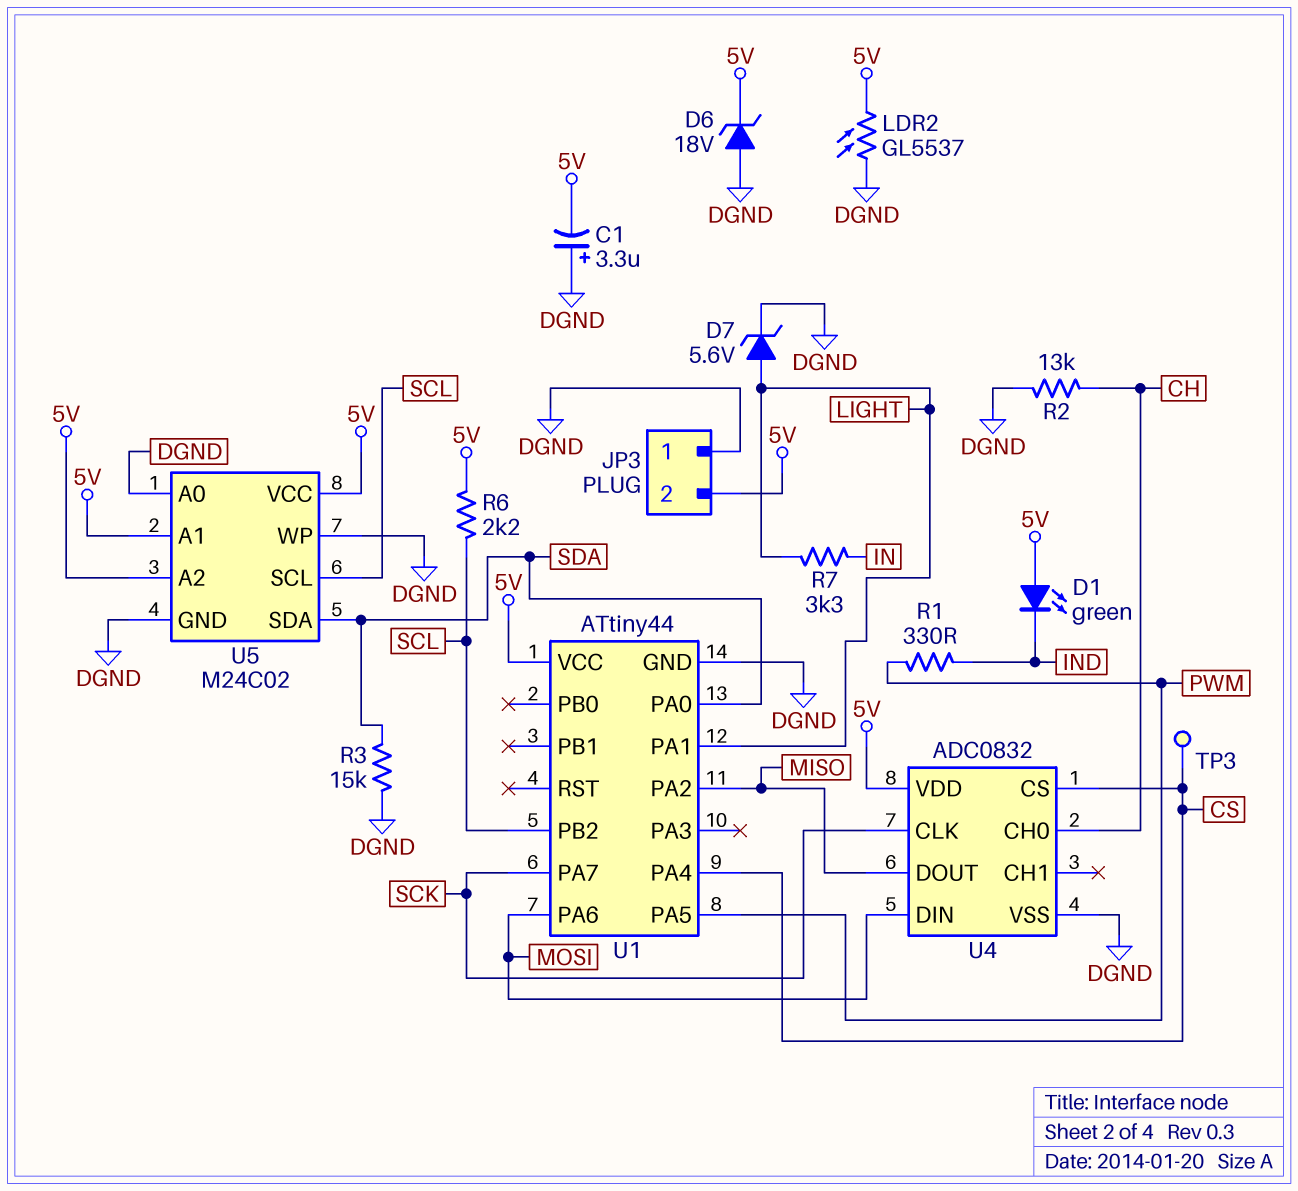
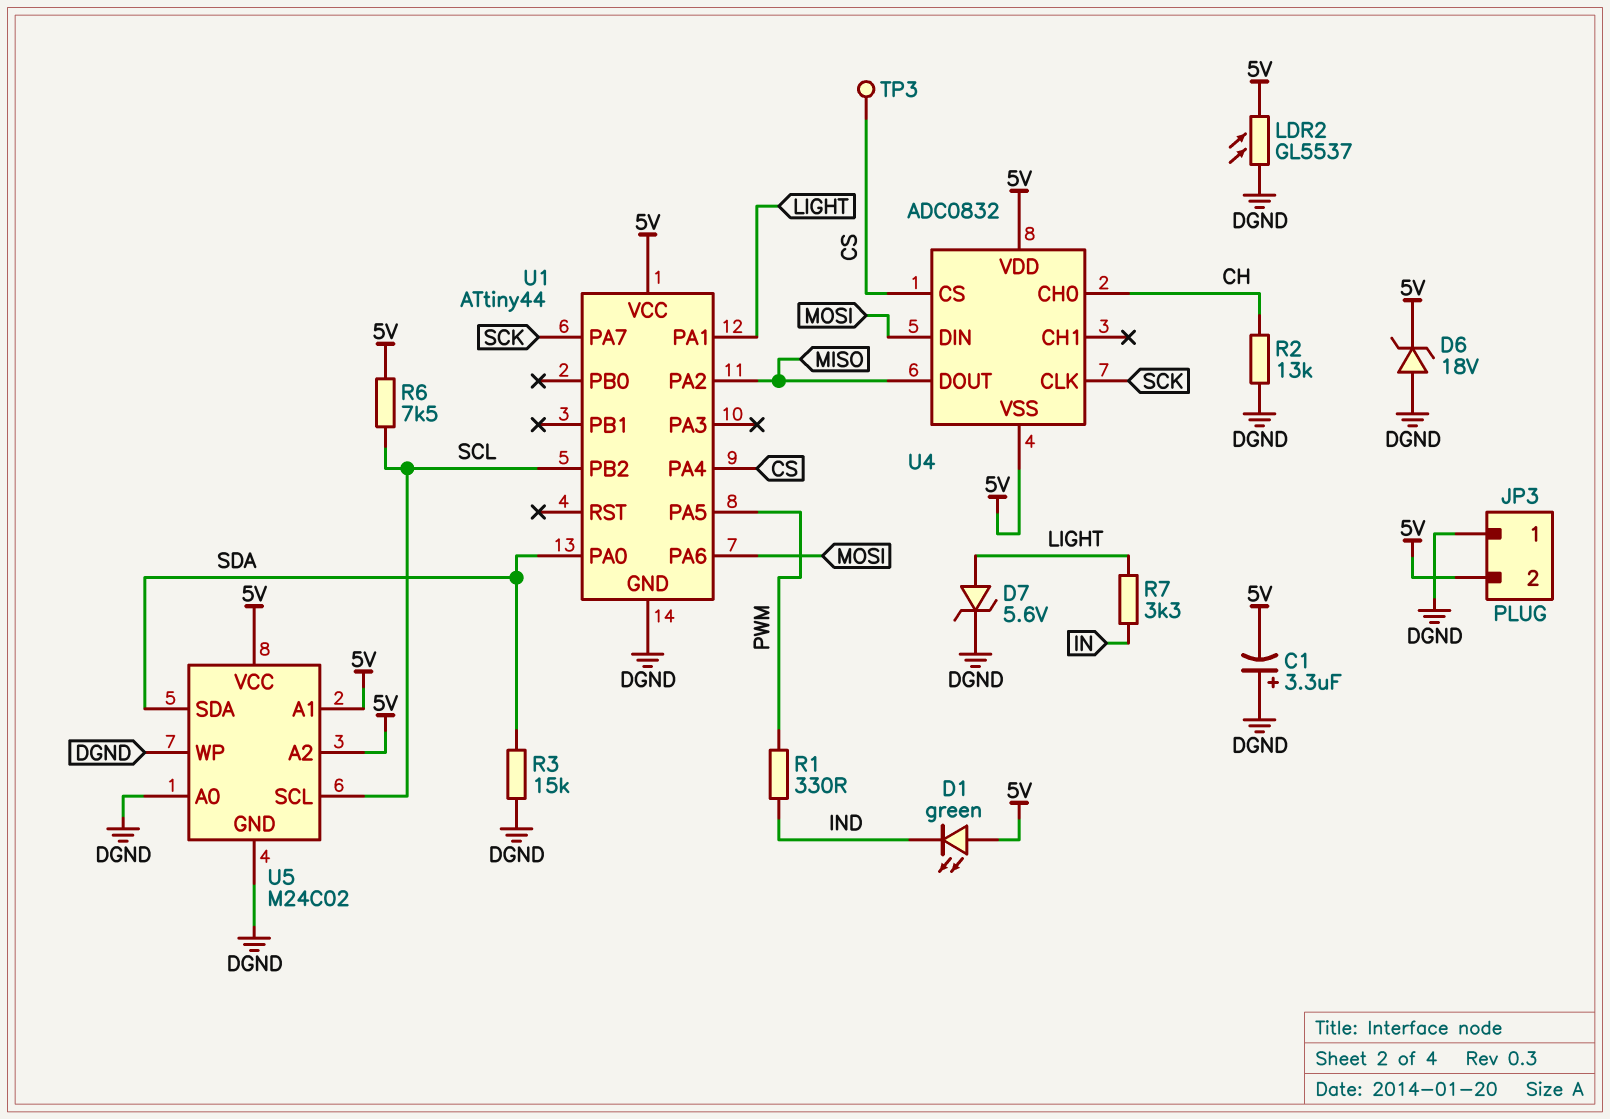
R6: 2.2k (5V, SCL) -> 7.5k (5V, SCL)
U4 pin VSS: DGND -> 5V

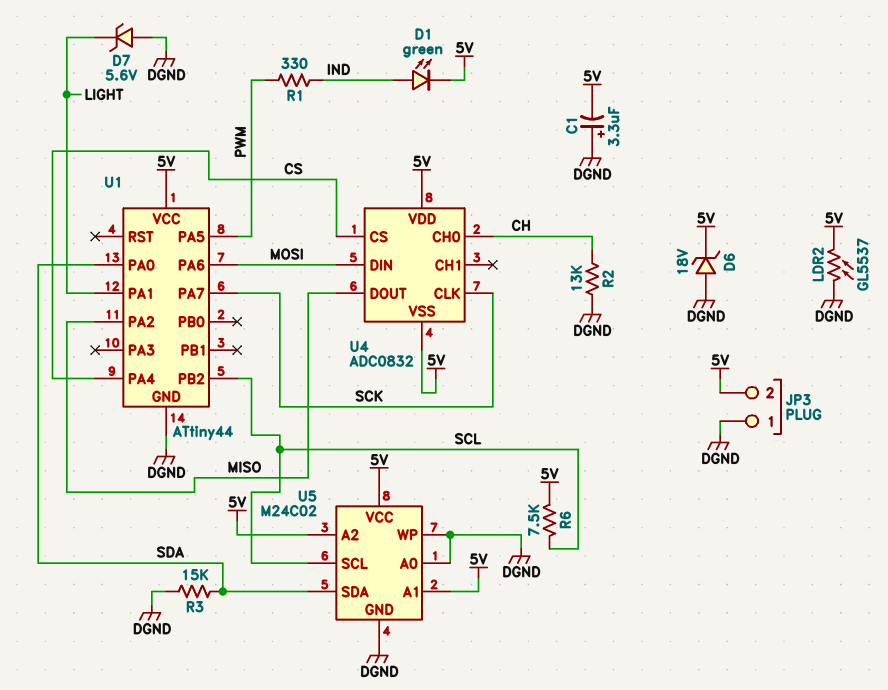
D1: LED green (A 5V, K IND) -> LED green (A IND, K 5V)
D7: zener 5.6V (A LIGHT, K DGND) -> zener 5.6V (A DGND, K LIGHT)
R7: 3.3k (IN, LIGHT) -> none
TP3: test point (CS) -> none

